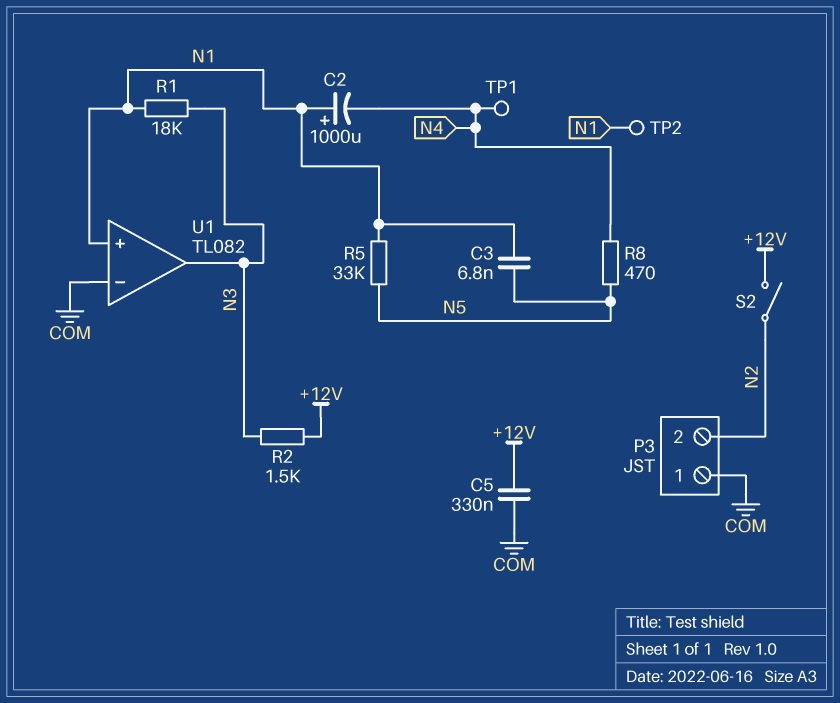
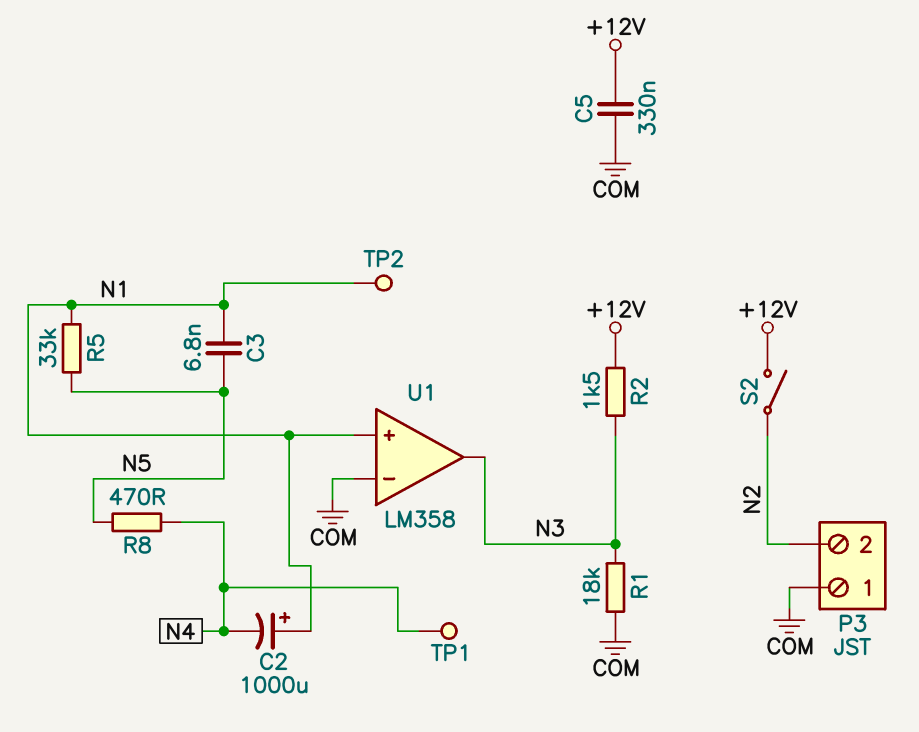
R1: 18k (N1, N3) -> 18k (COM, N3)
U1: TL082 -> LM358

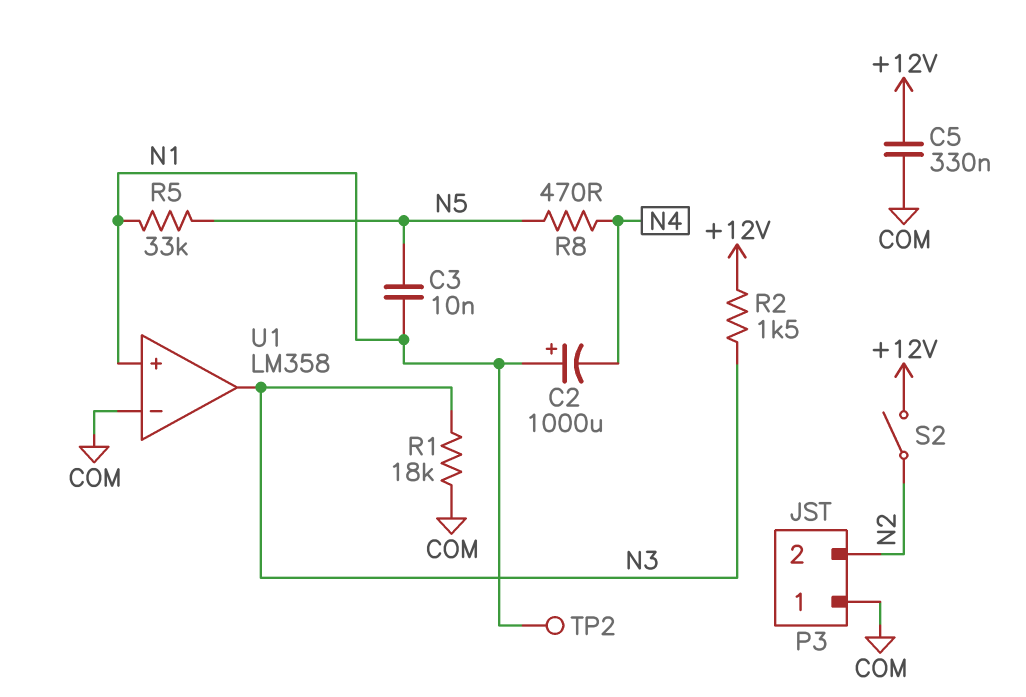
C3: 6.8nF (N1, N5) -> 10nF (N1, N5)
TP1: test point (N4) -> none

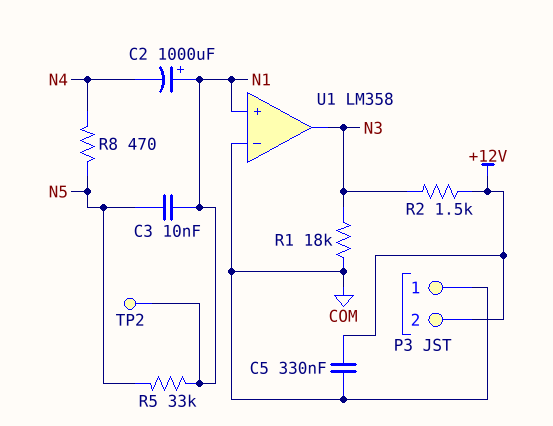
P3 pin 2: N2 -> +12V
S2: switch (+12V, N2) -> none

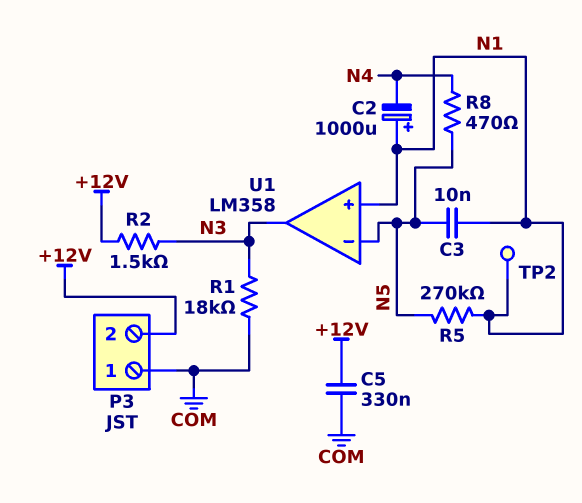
R5: 33k (N1, N5) -> 270k (N1, N5)
U1 pin in-: COM -> N5

